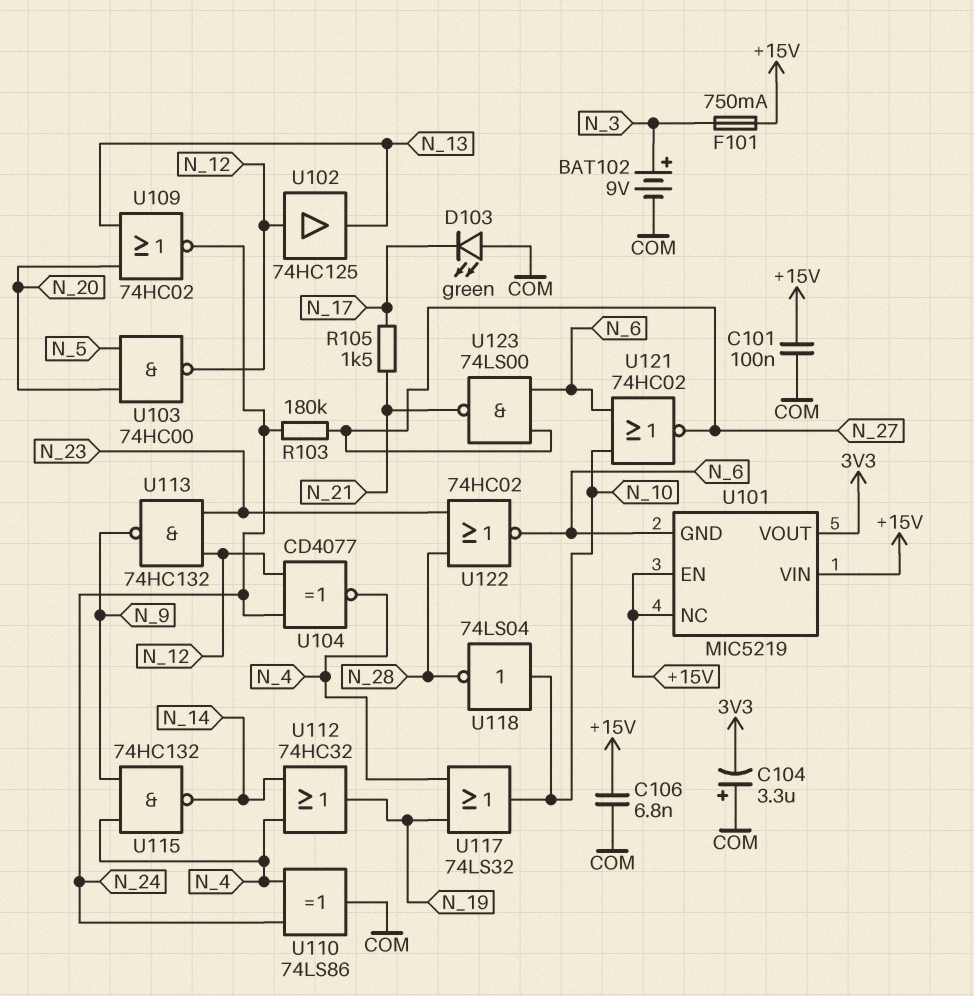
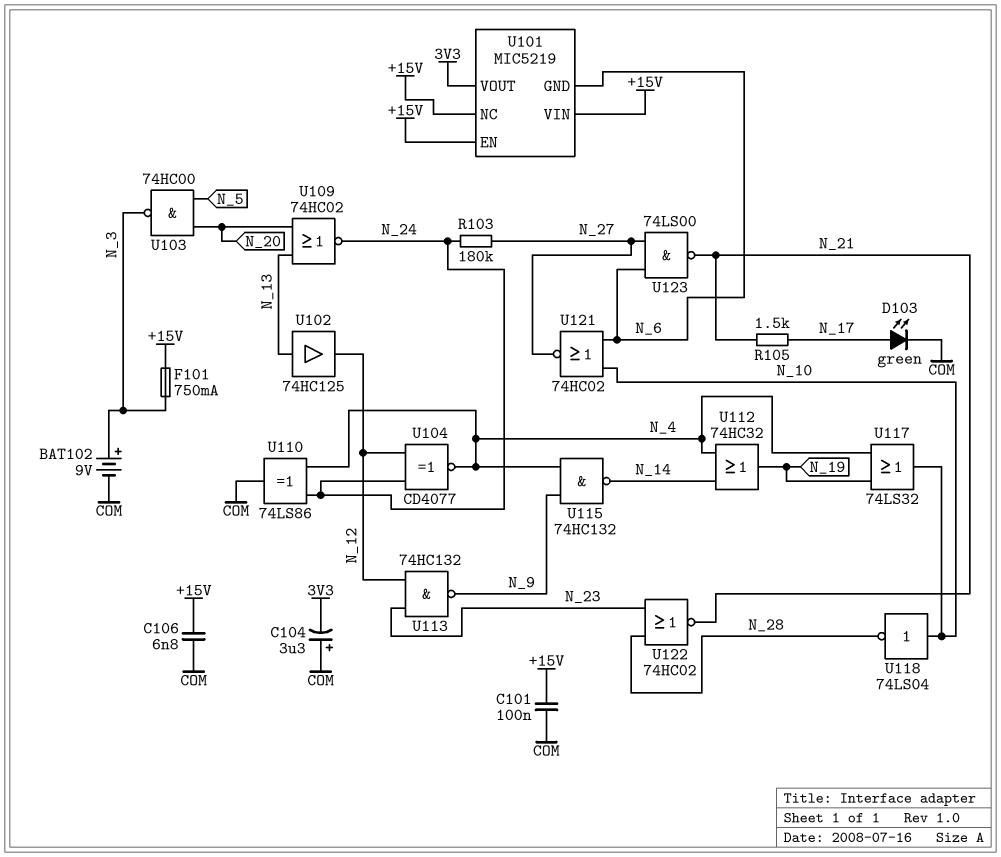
D103: LED green (A COM, K N_17) -> LED green (A N_17, K COM)
U102: buffer 74HC125 (in N_12, out N_13) -> buffer 74HC125 (in N_13, out N_12)
U103: NAND 74HC00 (in N_5, in N_20, out N_12) -> NAND 74HC00 (in N_5, in N_20, out N_3)
U122: NOR 74HC02 (in N_23, in N_28, out N_6) -> NOR 74HC02 (in N_23, in N_28, out N_21)

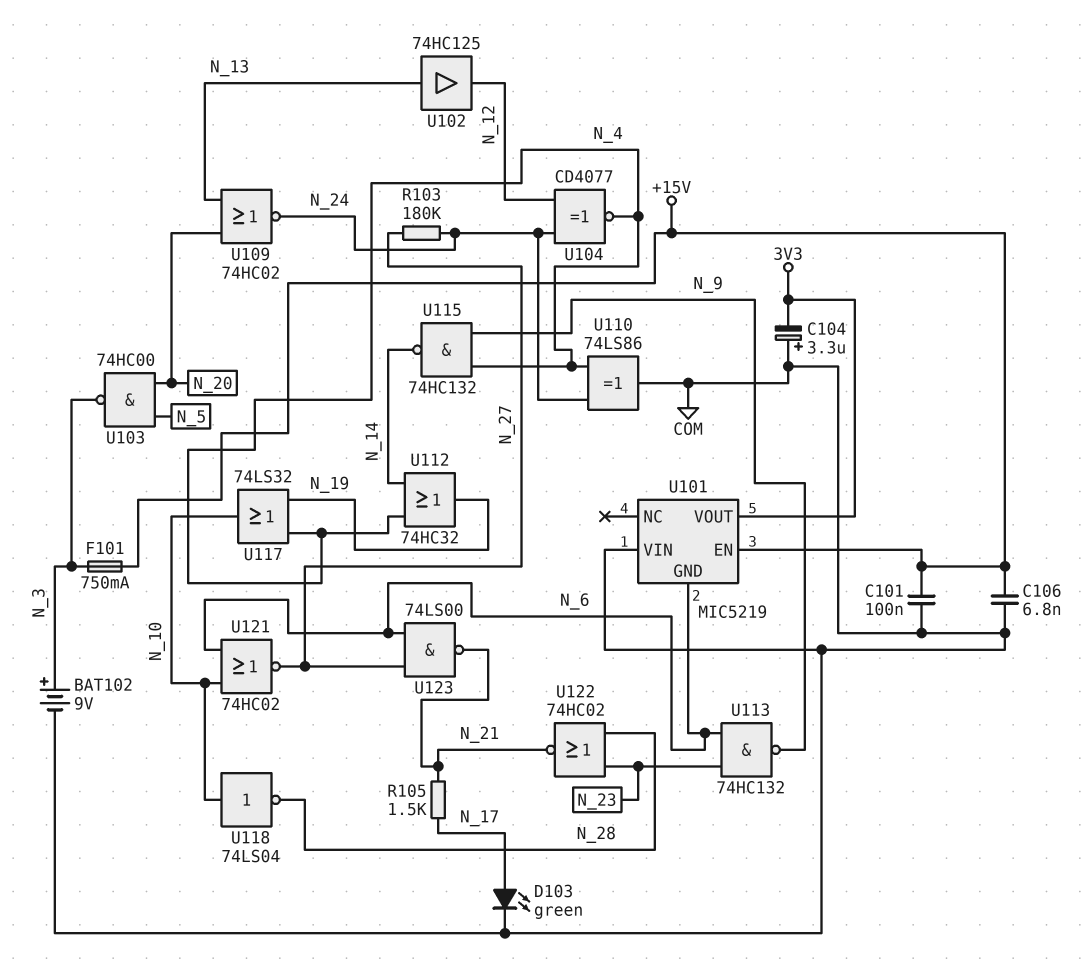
U101 pin NC: +15V -> none
U101 pin VIN: +15V -> COM
U113: NAND 74HC132 (in N_12, in N_23, out N_9) -> NAND 74HC132 (in N_6, in N_23, out N_9)

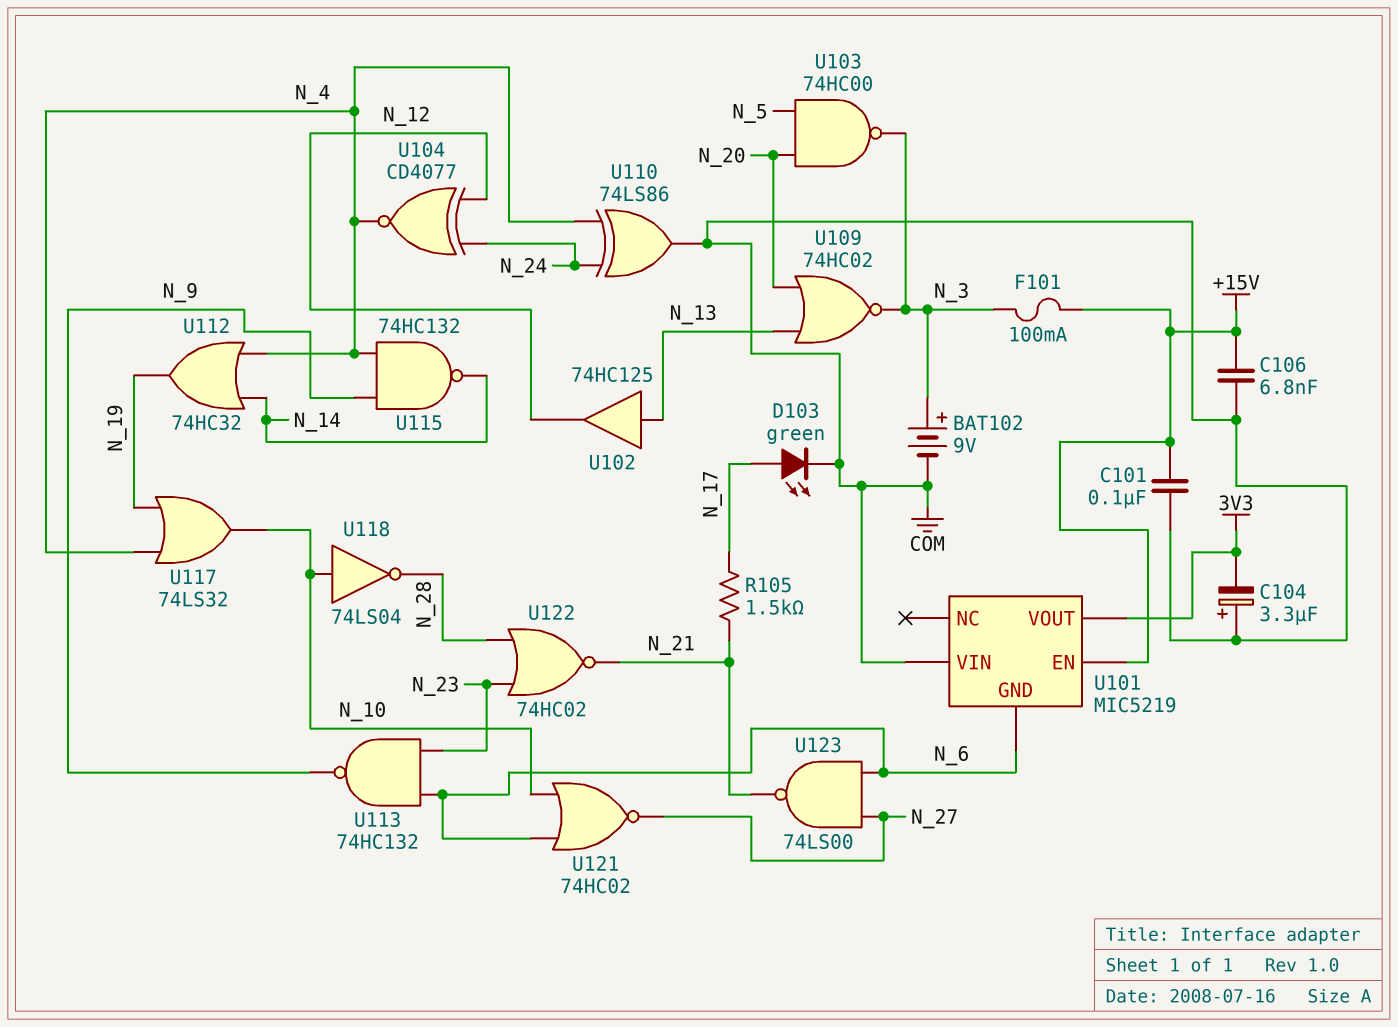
F101: 750mA (+15V, N_3) -> 100mA (+15V, N_3)
R103: 180k (N_24, N_27) -> none
U109: NOR 74HC02 (in N_13, in N_20, out N_24) -> NOR 74HC02 (in N_13, in N_20, out N_3)

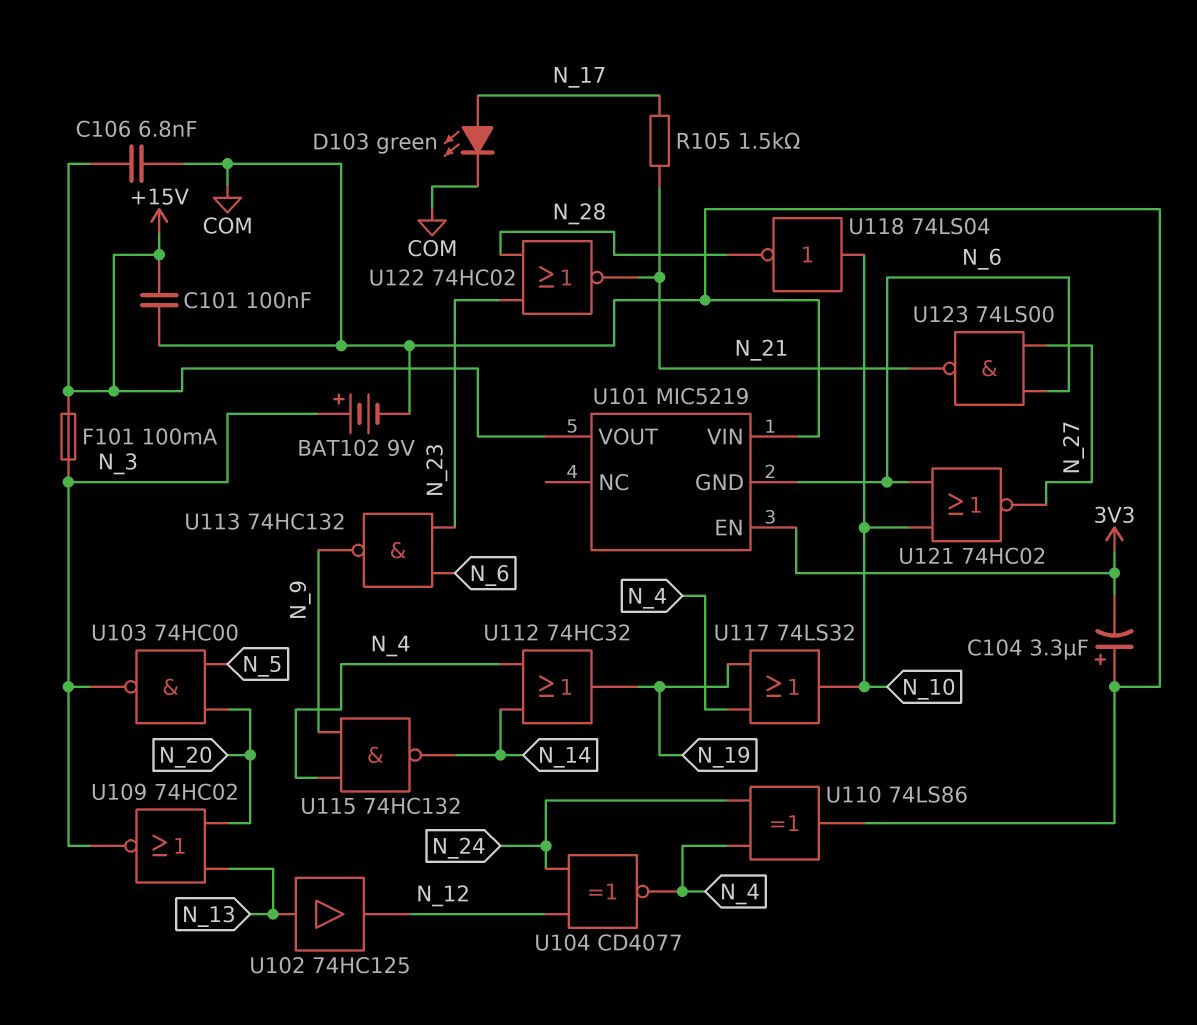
U101 pin EN: +15V -> 3V3
U101 pin VOUT: 3V3 -> +15V

